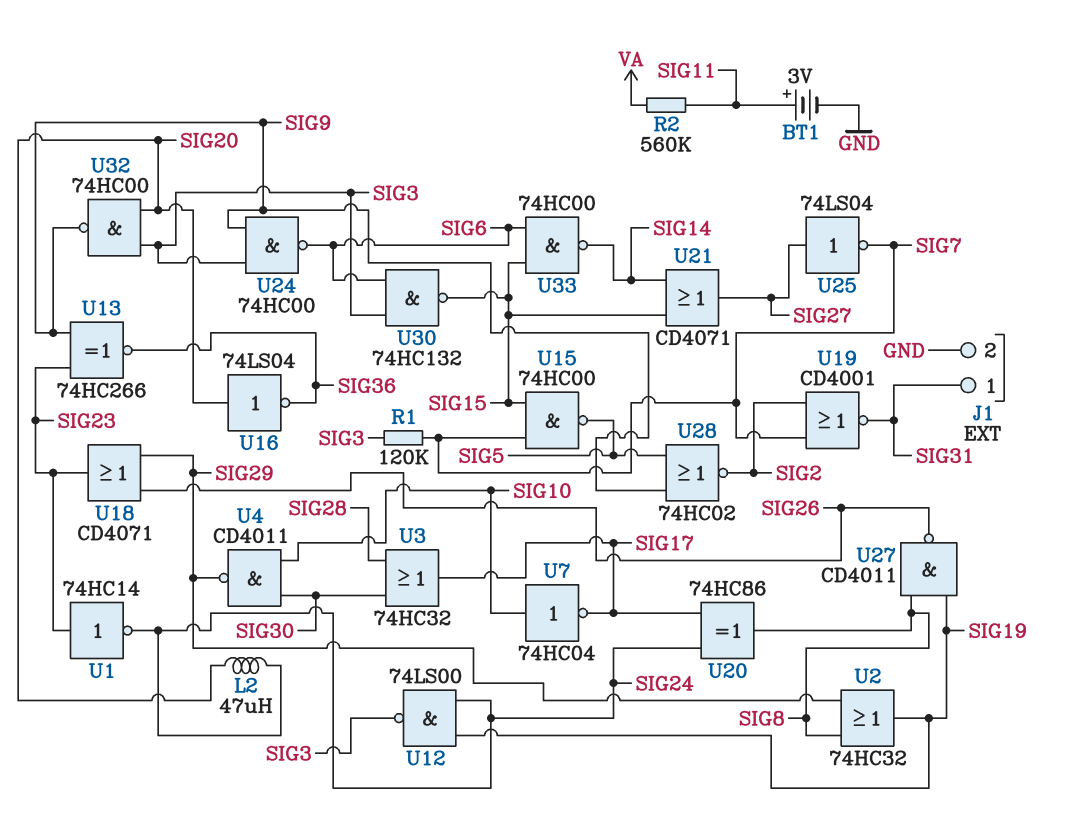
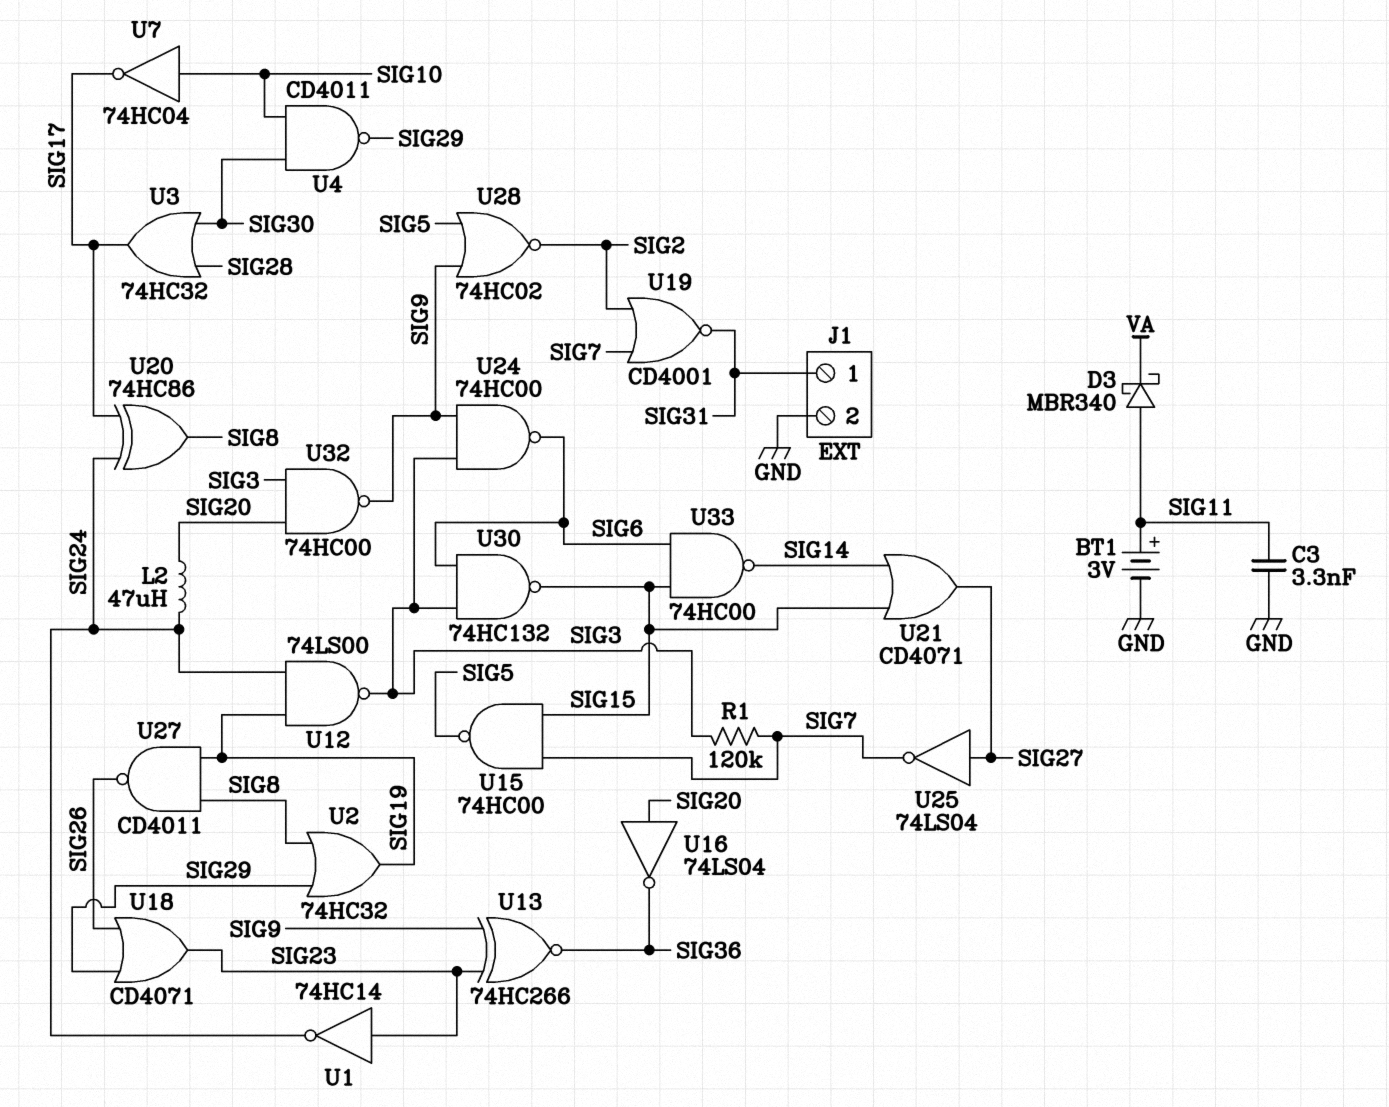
C3: none -> 3.3nF (GND, SIG11)
D3: none -> schottky MBR340 (A SIG11, K VA)
R2: 560k (SIG11, VA) -> none

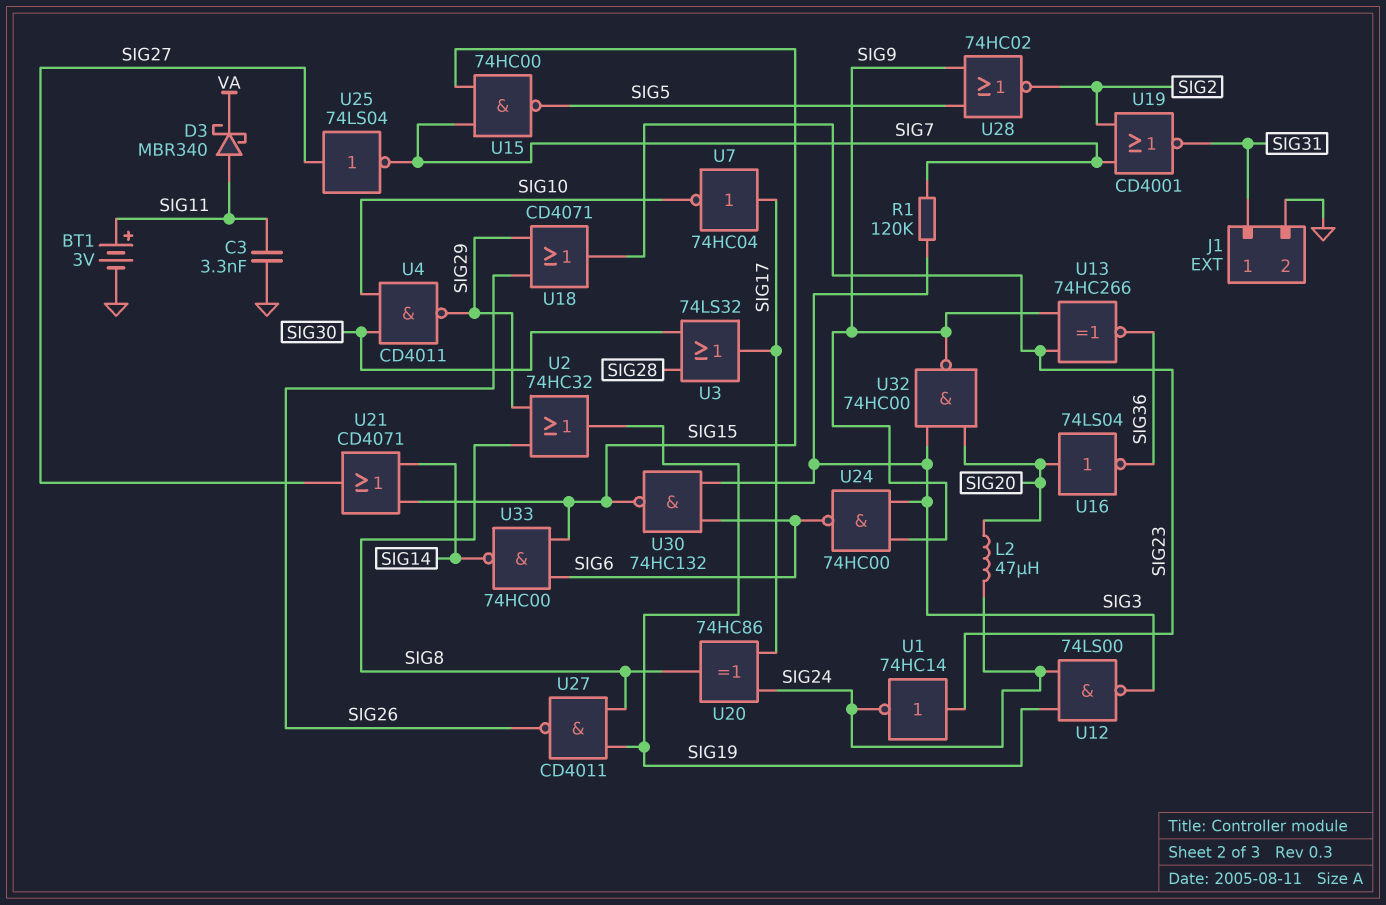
U3: OR 74HC32 (in SIG28, in SIG30, out SIG17) -> OR 74LS32 (in SIG28, in SIG30, out SIG17)
U7: NOT 74HC04 (in SIG10, out SIG17) -> NOT 74HC04 (in SIG17, out SIG10)

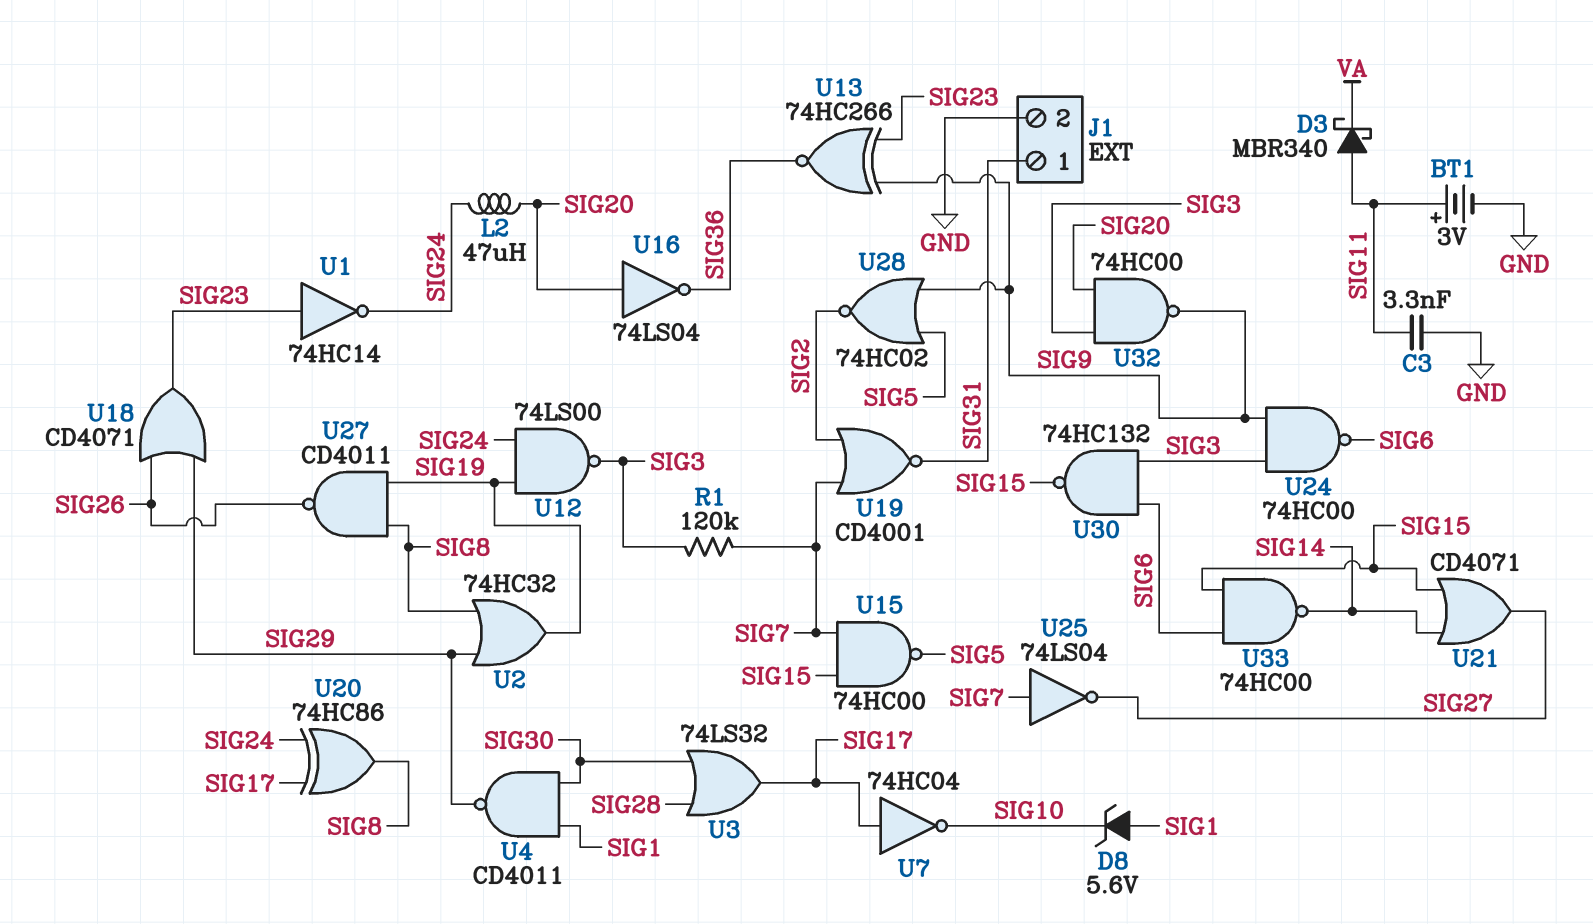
D8: none -> zener 5.6V (A SIG1, K SIG10)
U4: NAND CD4011 (in SIG10, in SIG30, out SIG29) -> NAND CD4011 (in SIG1, in SIG30, out SIG29)
U25: NOT 74LS04 (in SIG27, out SIG7) -> NOT 74LS04 (in SIG7, out SIG27)

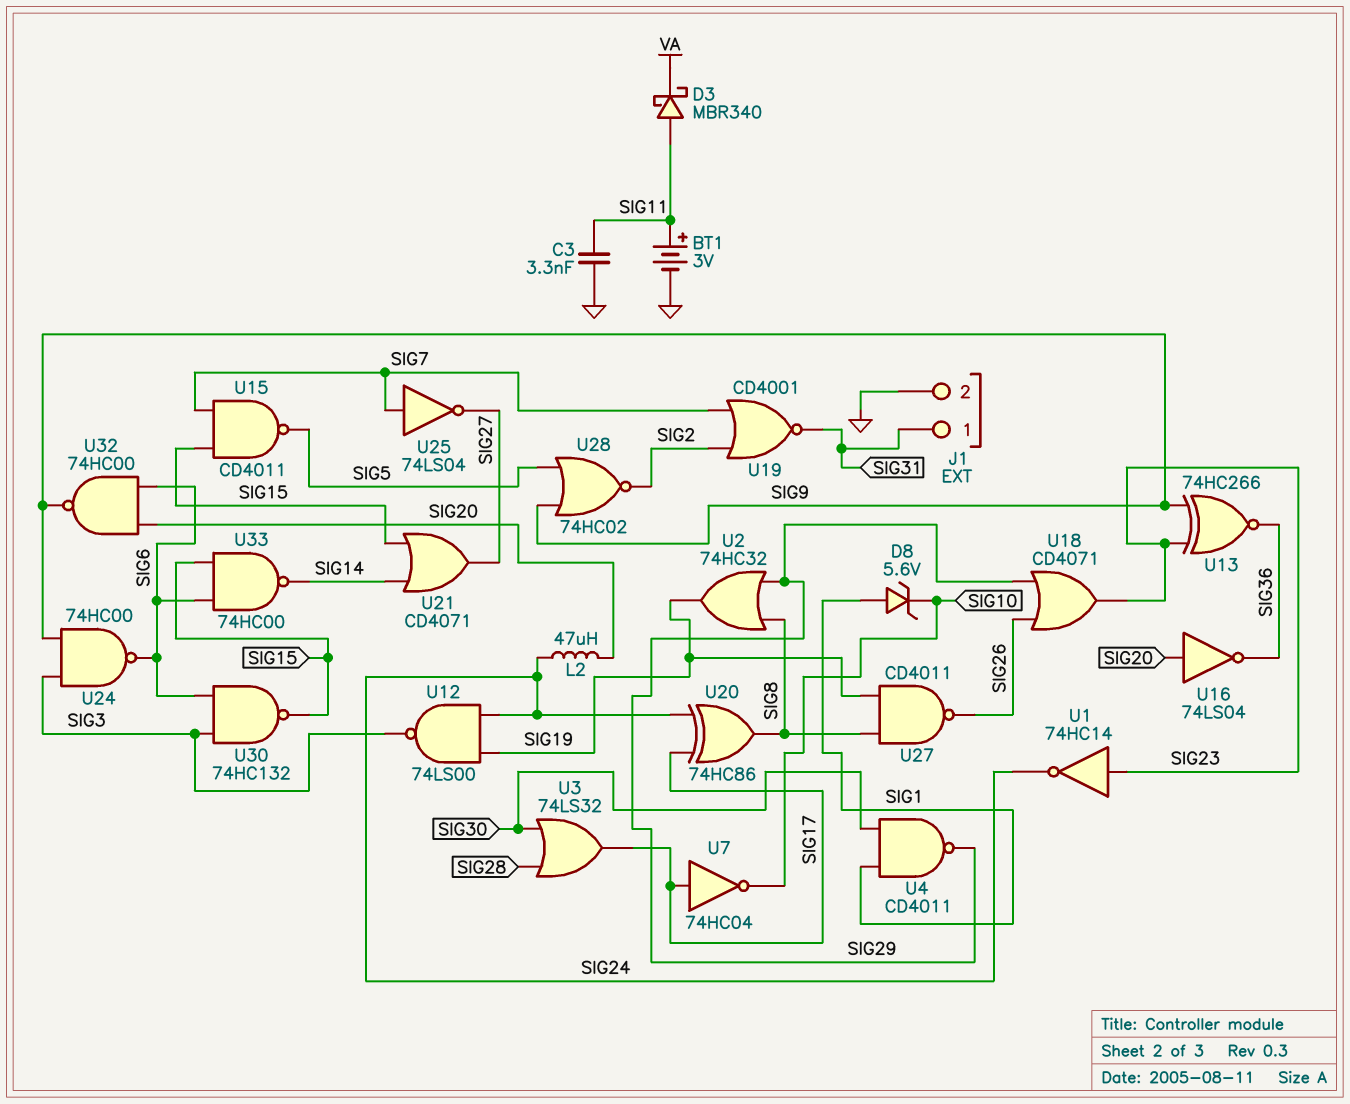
R1: 120k (SIG3, SIG7) -> none
U15: NAND 74HC00 (in SIG7, in SIG15, out SIG5) -> NAND CD4011 (in SIG7, in SIG15, out SIG5)
U32: NAND 74HC00 (in SIG3, in SIG20, out SIG9) -> NAND 74HC00 (in SIG6, in SIG20, out SIG9)

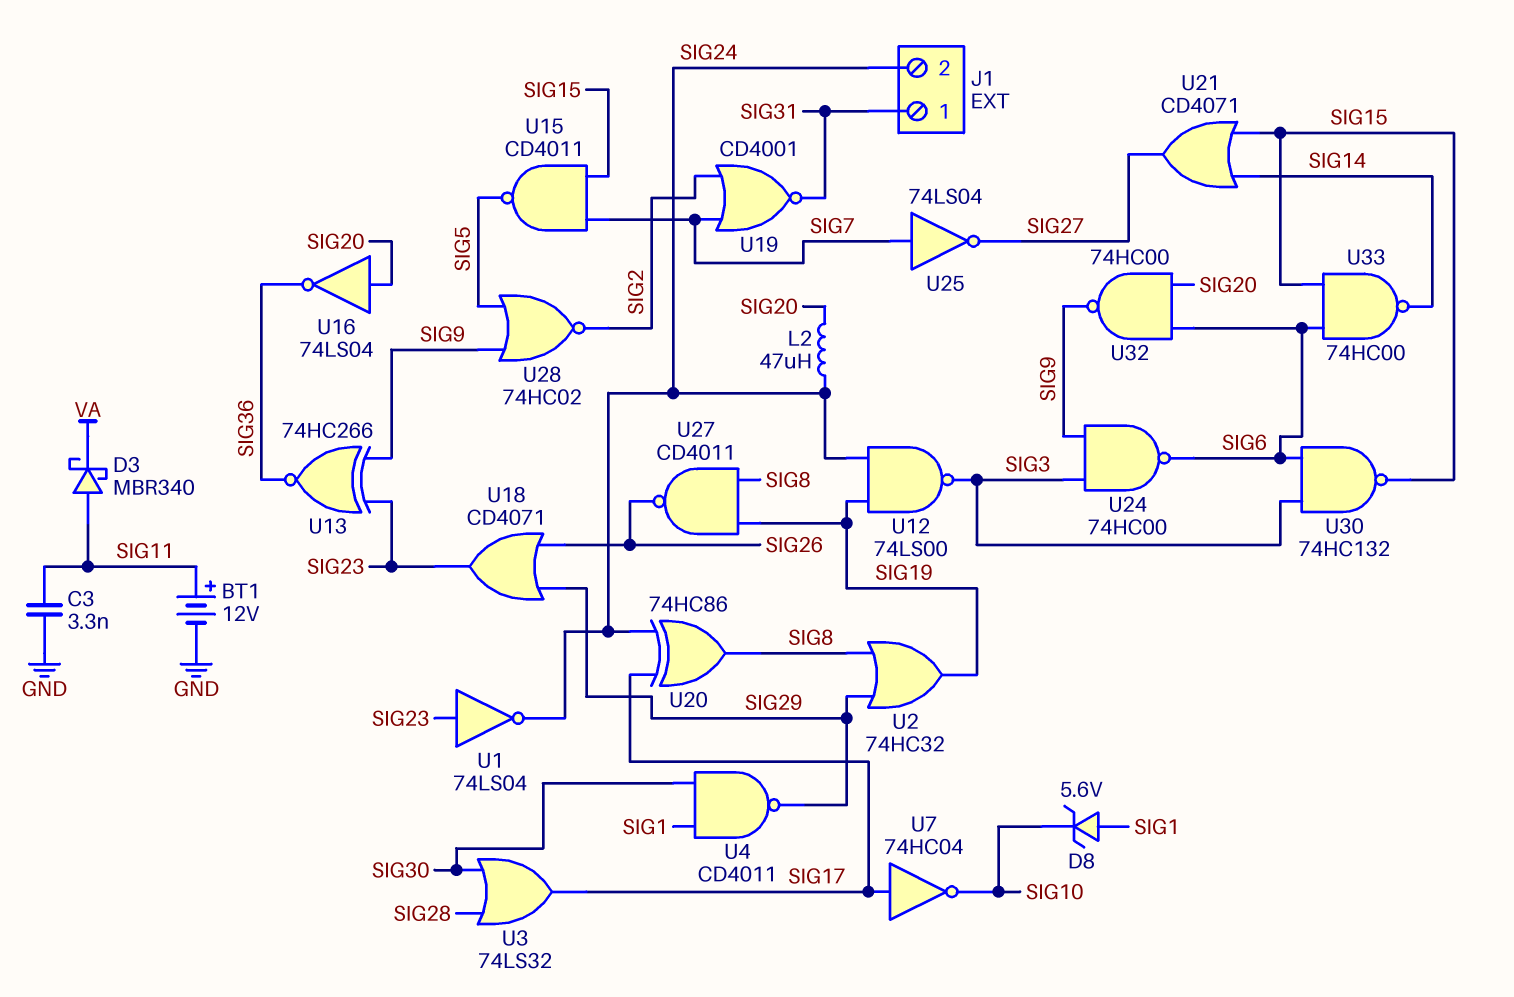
BT1: 3V (plus SIG11, minus GND) -> 12V (plus SIG11, minus GND)
J1 pin 2: GND -> SIG24
U1: NOT 74HC14 (in SIG23, out SIG24) -> NOT 74LS04 (in SIG23, out SIG24)

